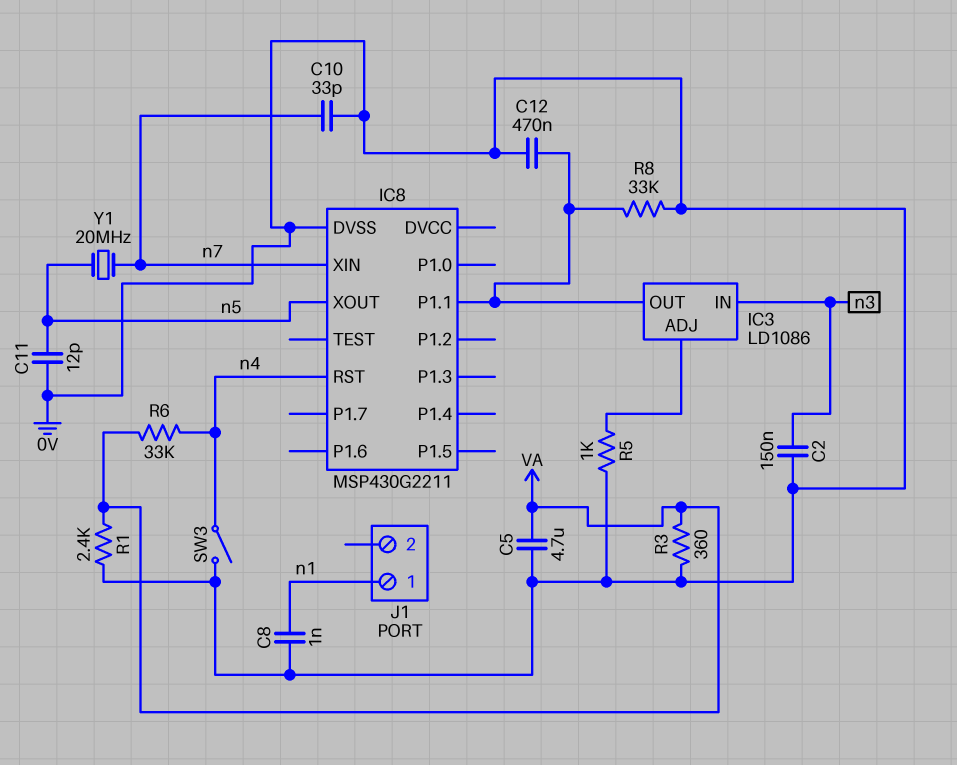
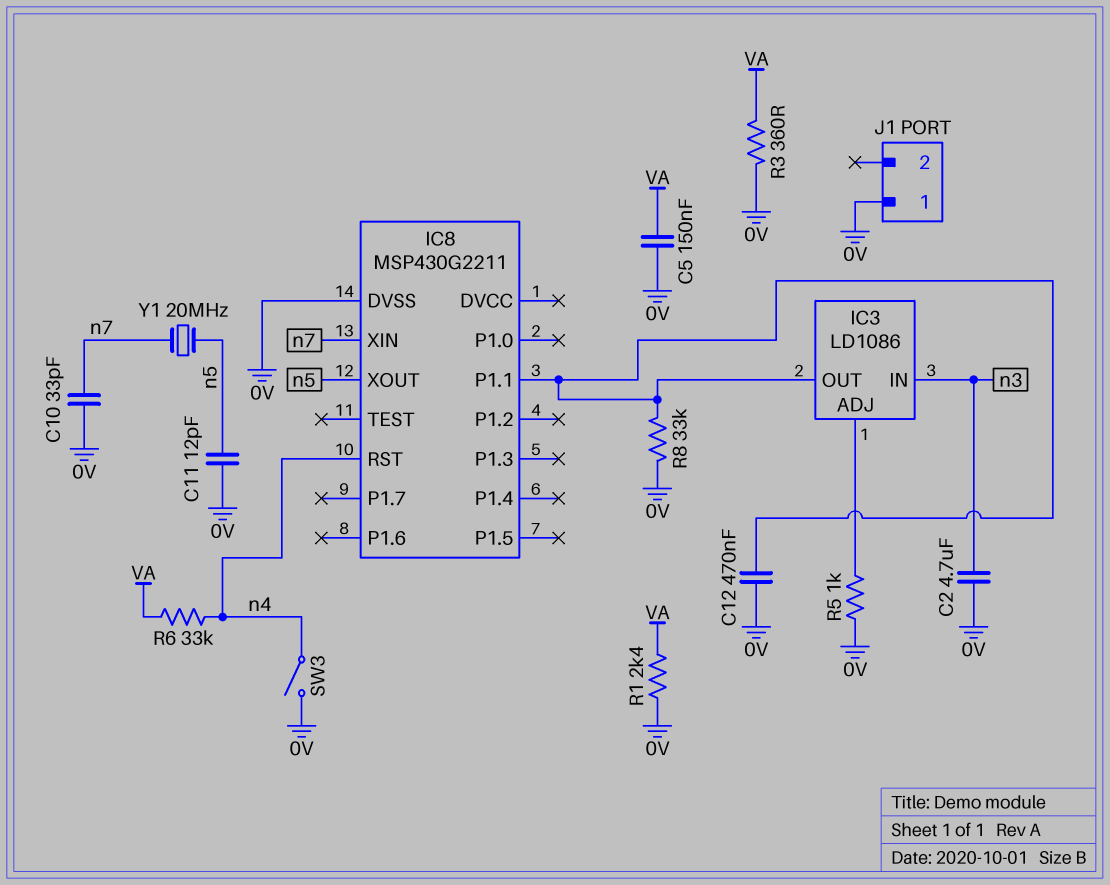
C2: 150nF (0V, n3) -> 4.7uF (0V, n3)
C5: 4.7uF (0V, VA) -> 150nF (0V, VA)
C8: 1nF (0V, n1) -> none
J1 pin 1: n1 -> 0V

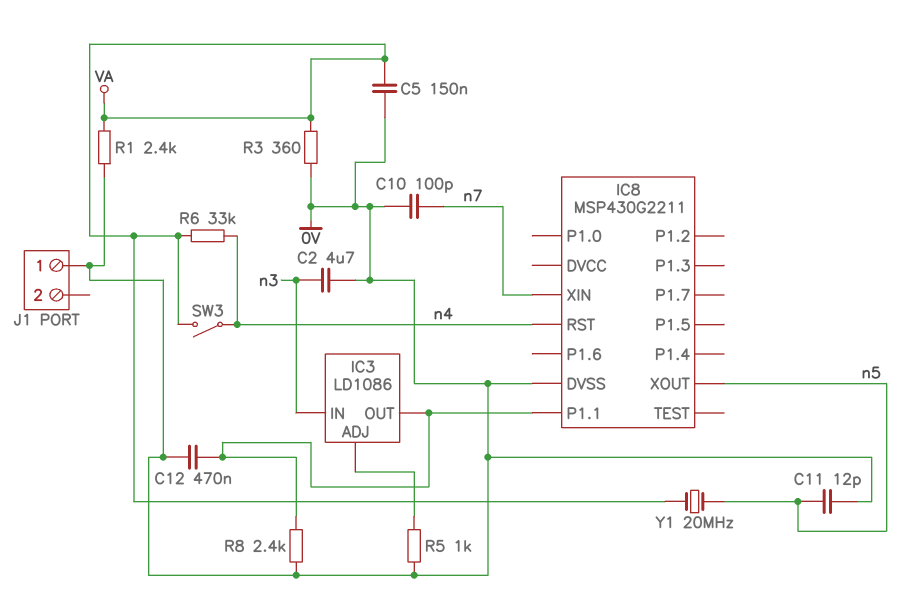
C10: 33pF (0V, n7) -> 100pF (0V, n7)
R8: 33k (0V, IC3/OUT) -> 2.4k (0V, IC3/OUT)
SW3: switch (0V, n4) -> switch (VA, n4)
Y1: 20MHz (n5, n7) -> 20MHz (VA, n5)

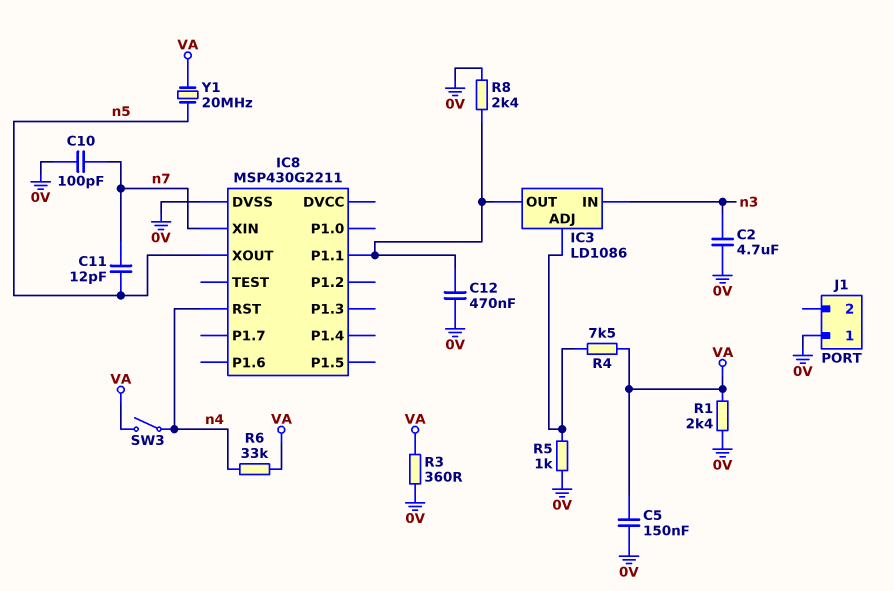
C11: 12pF (0V, n5) -> 12pF (n5, n7)
R4: none -> 7.5k (IC3/ADJ, VA)

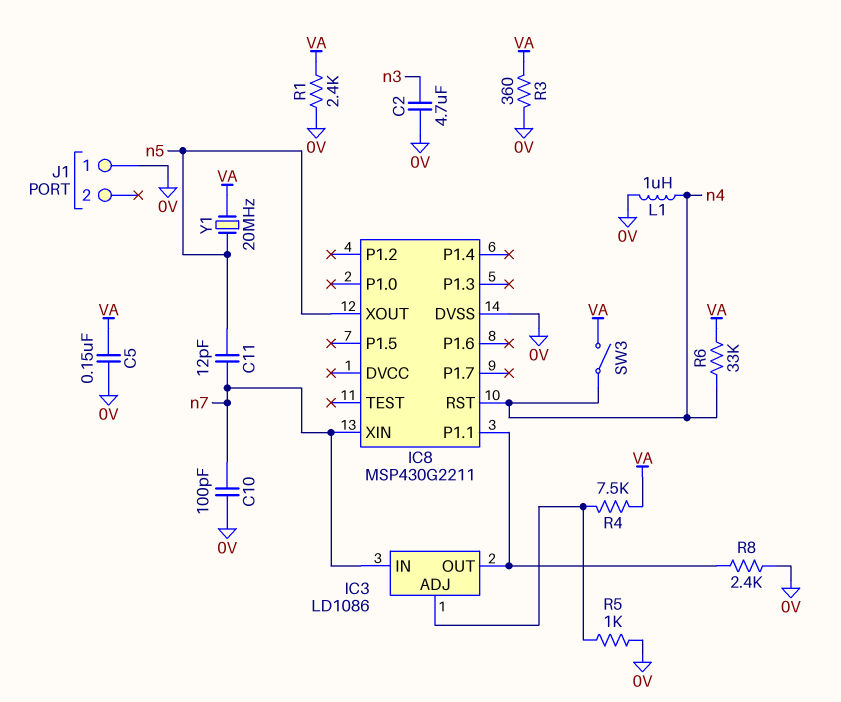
C12: 470nF (0V, IC3/OUT) -> none
IC3 pin IN: n3 -> n7
L1: none -> 1uH (0V, n4)

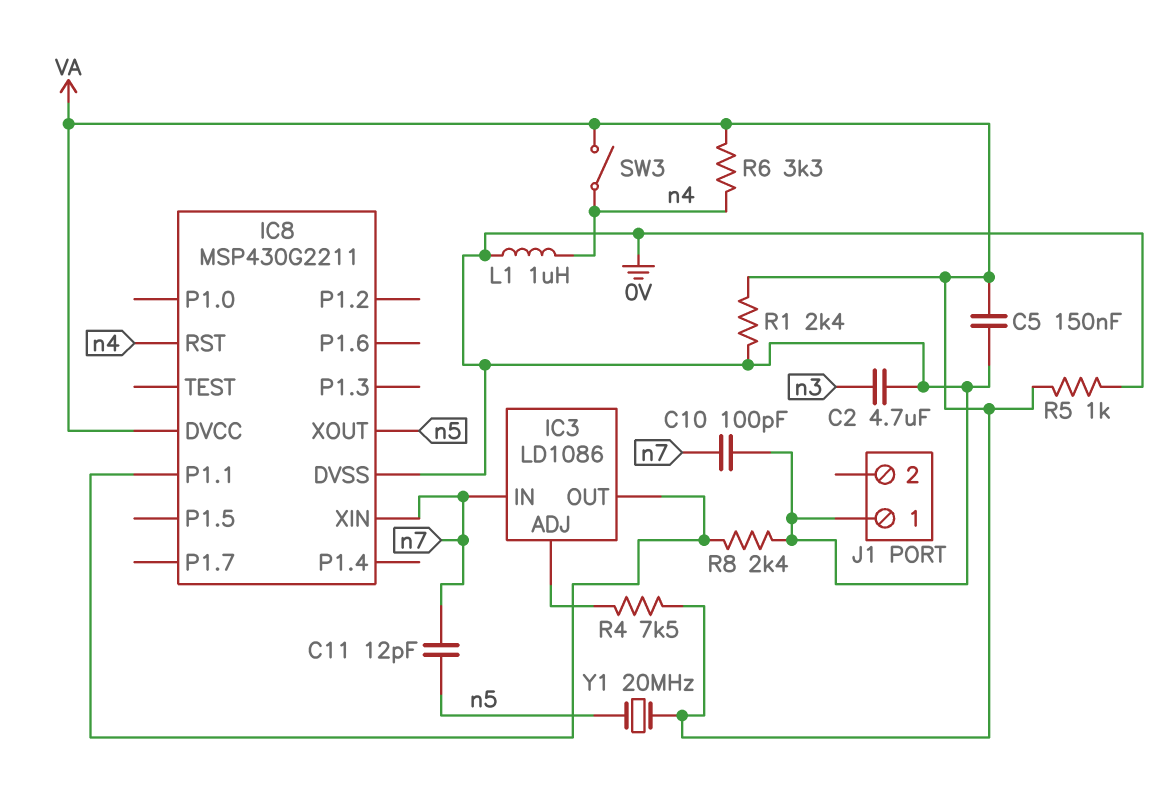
IC8 pin DVCC: none -> VA
R3: 360 (0V, VA) -> none
R5: 1k (0V, IC3/ADJ) -> 1k (0V, VA)
R6: 33k (VA, n4) -> 3.3k (VA, n4)

